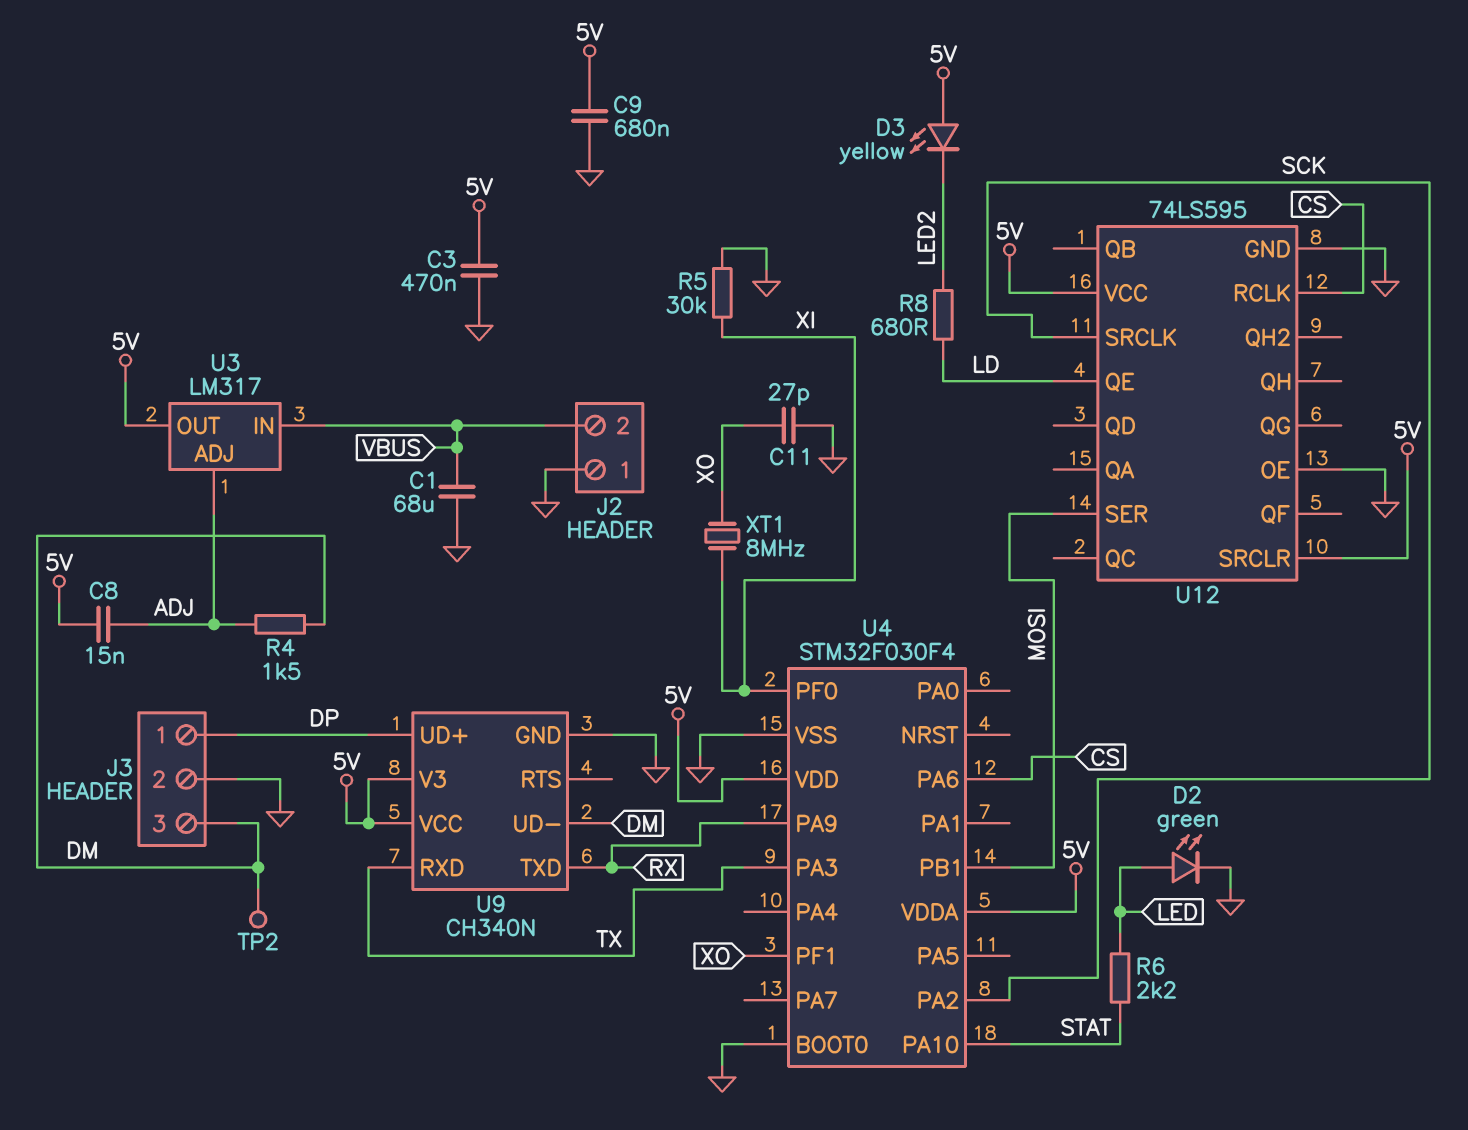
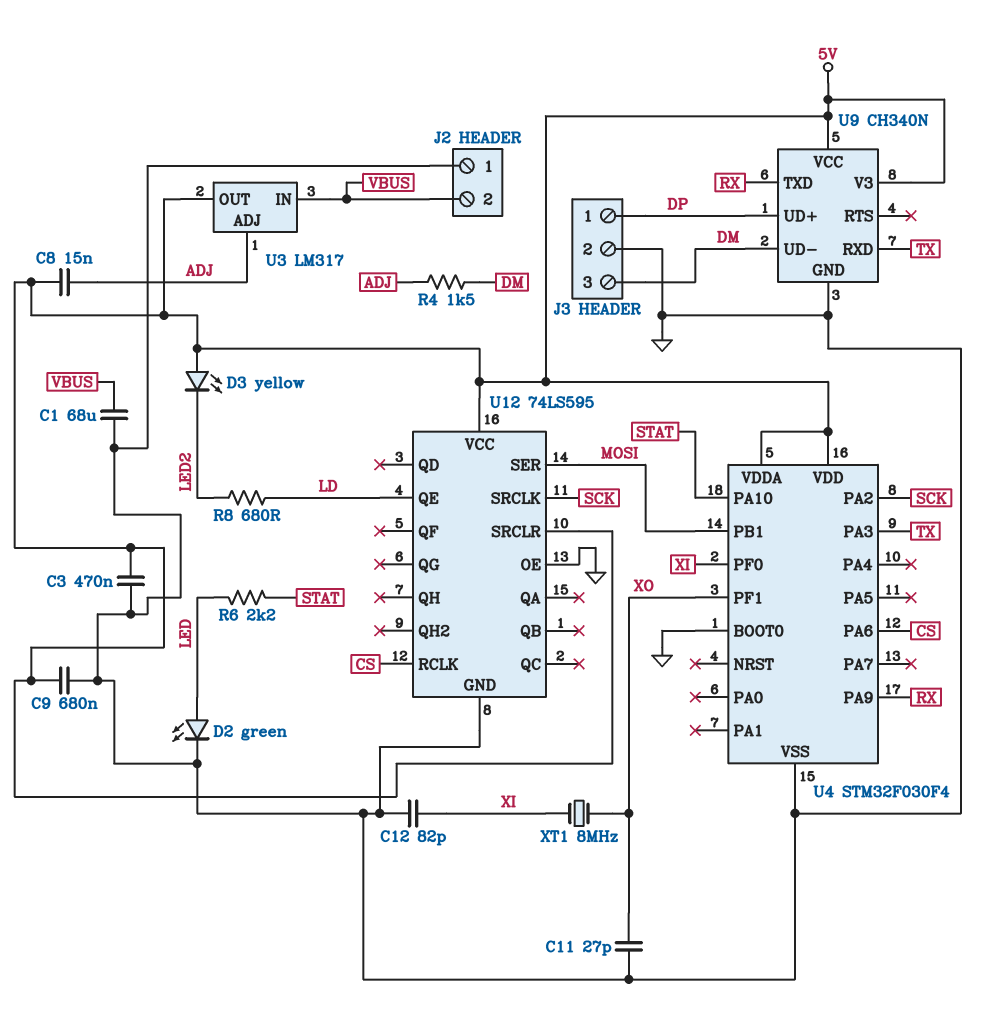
C12: none -> 82pF (GND, XI)
R5: 30k (GND, XI) -> none
TP2: test point (DM) -> none

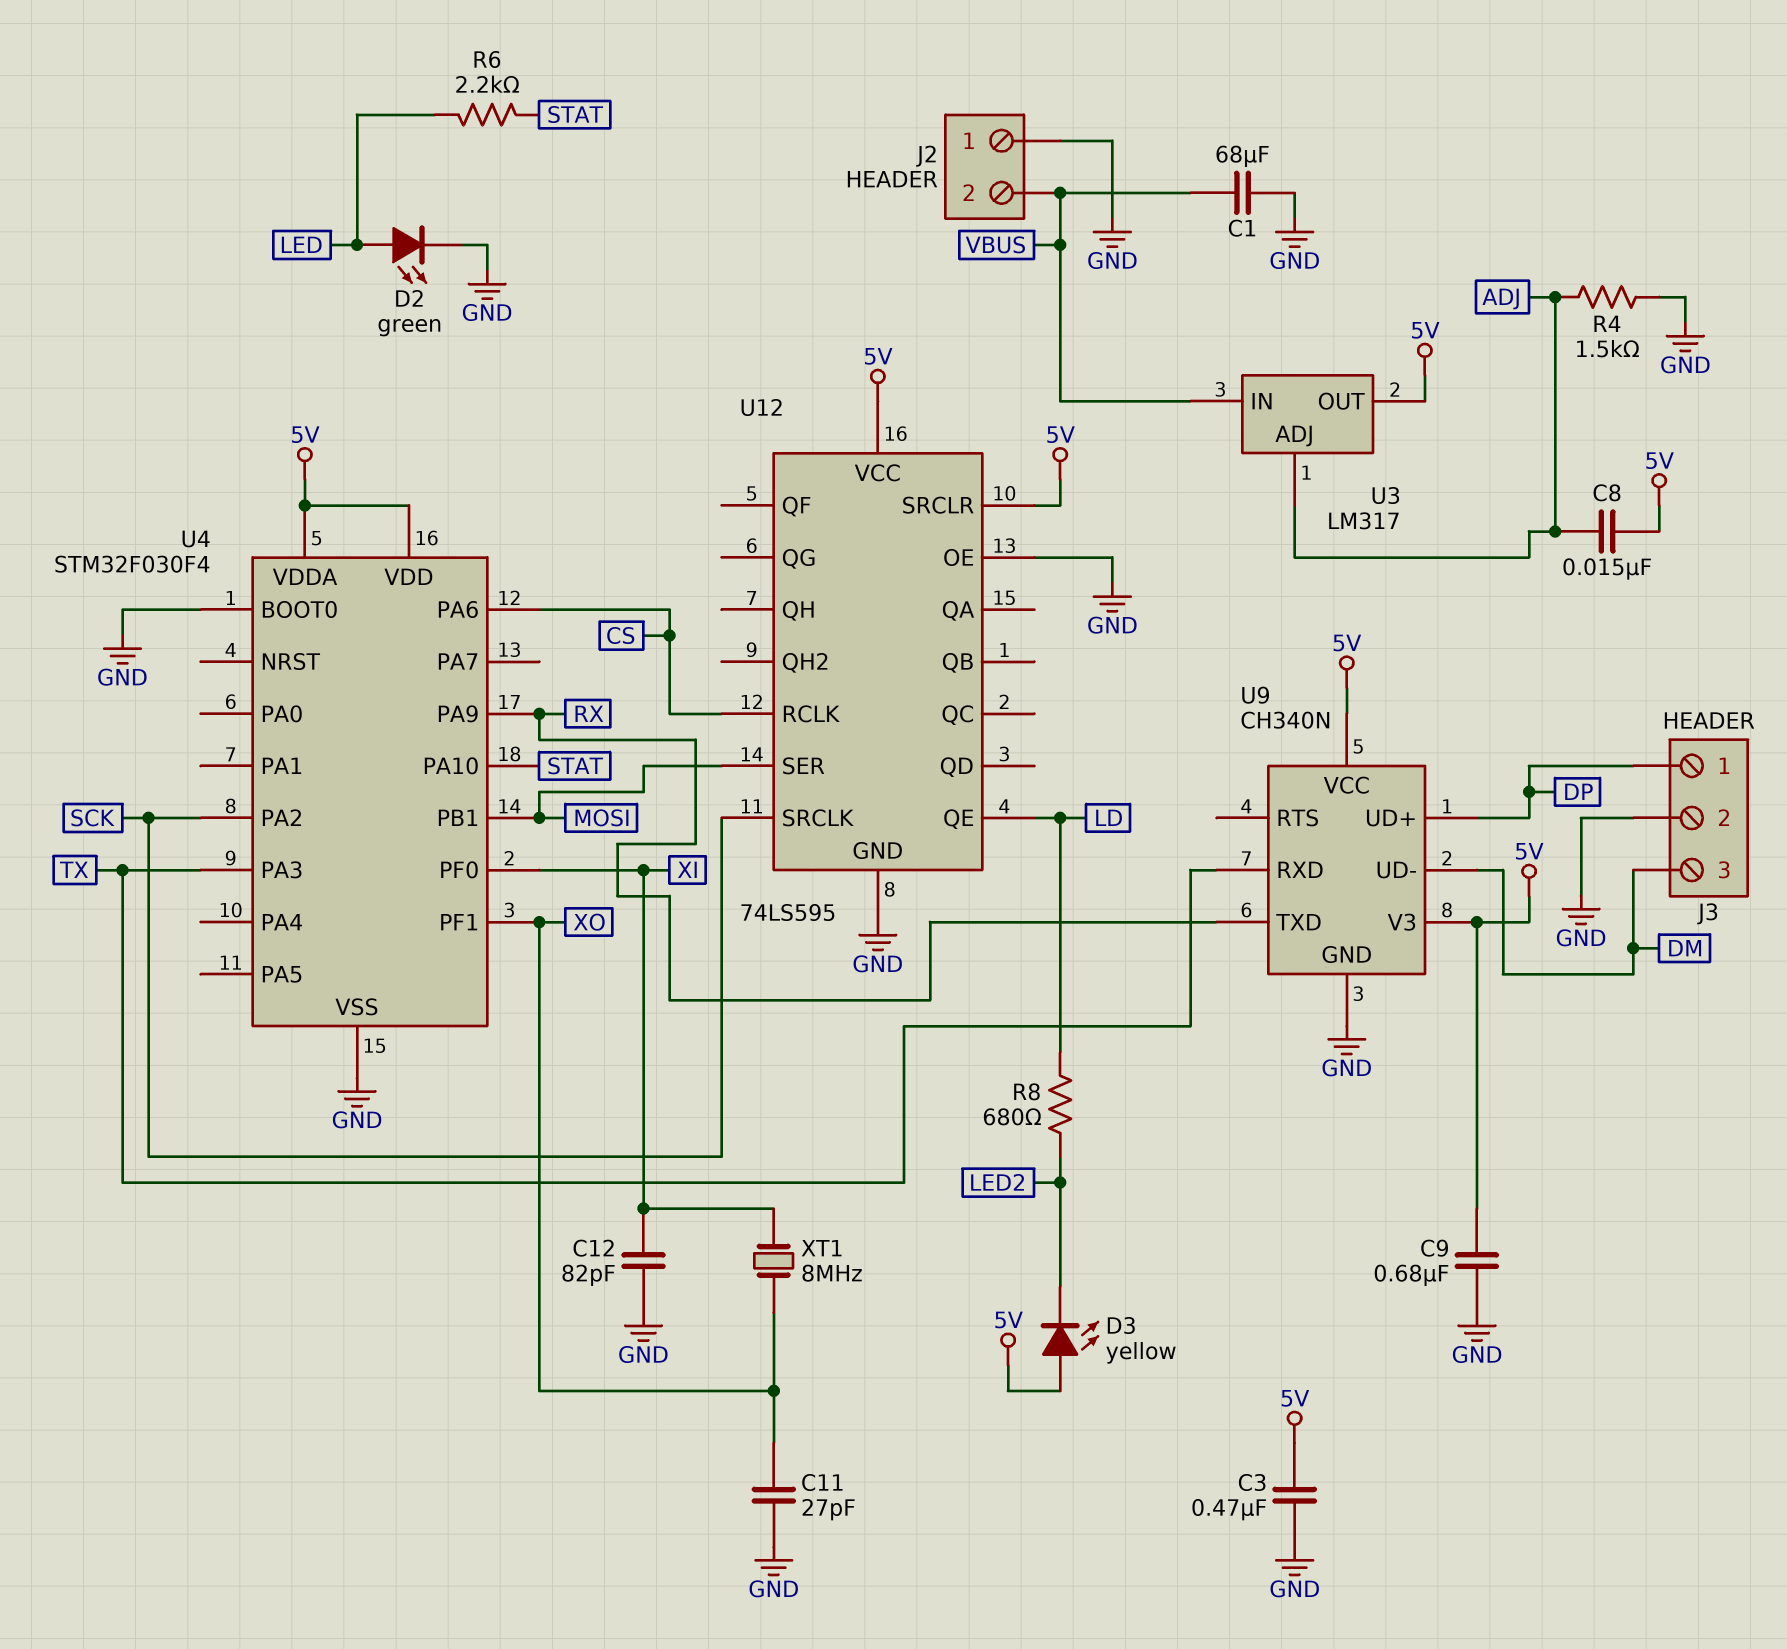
R4: 1.5k (ADJ, DM) -> 1.5k (ADJ, GND)

